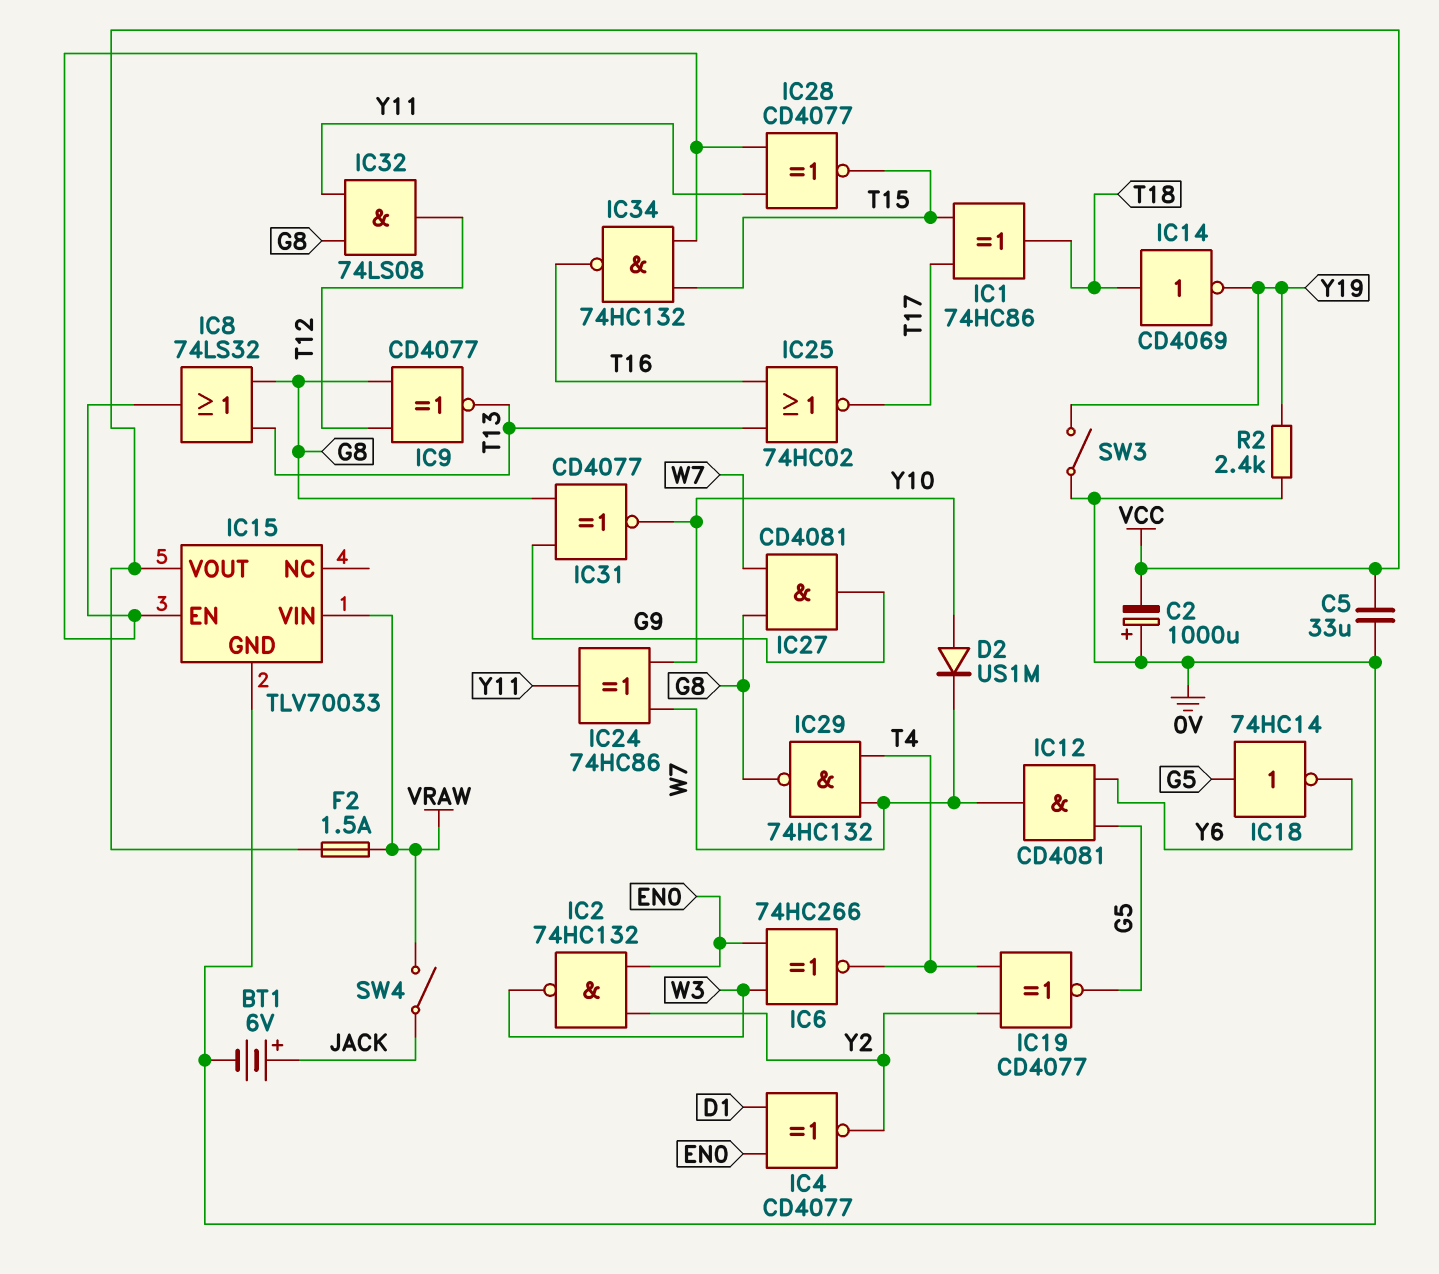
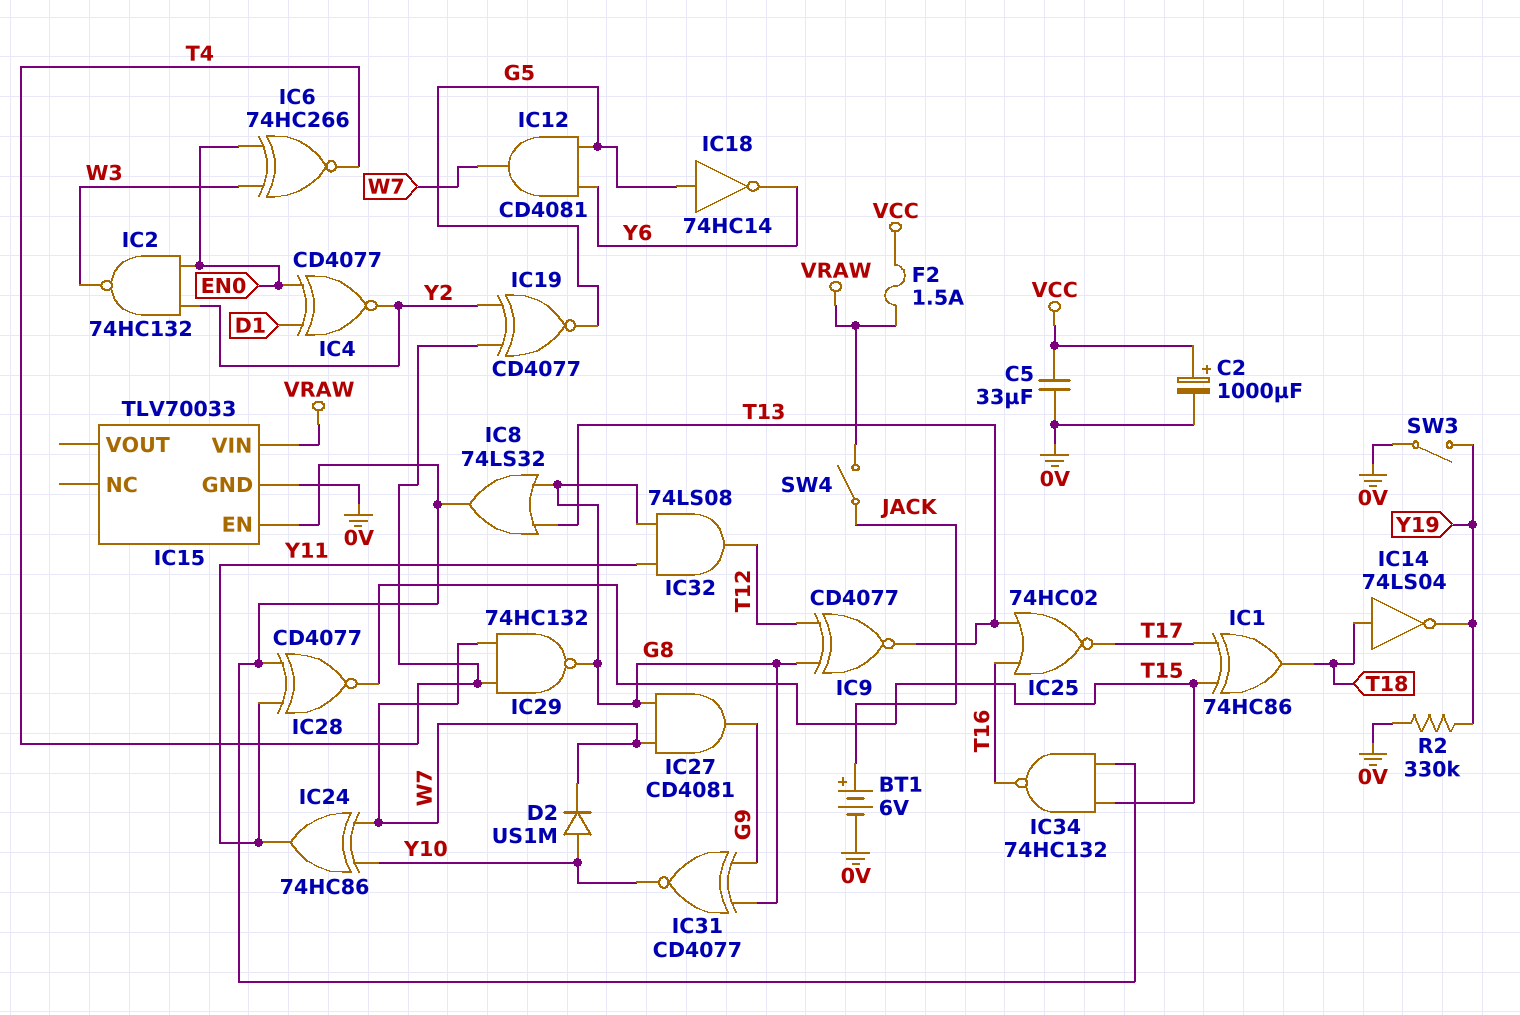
C2: 1000uF (plus 0V, minus VCC) -> 1000uF (plus VCC, minus 0V)
IC14: NOT CD4069 (in T18, out Y19) -> NOT 74LS04 (in T18, out Y19)
IC15 pin VOUT: VCC -> none
R2: 2.4k (0V, Y19) -> 330k (0V, Y19)

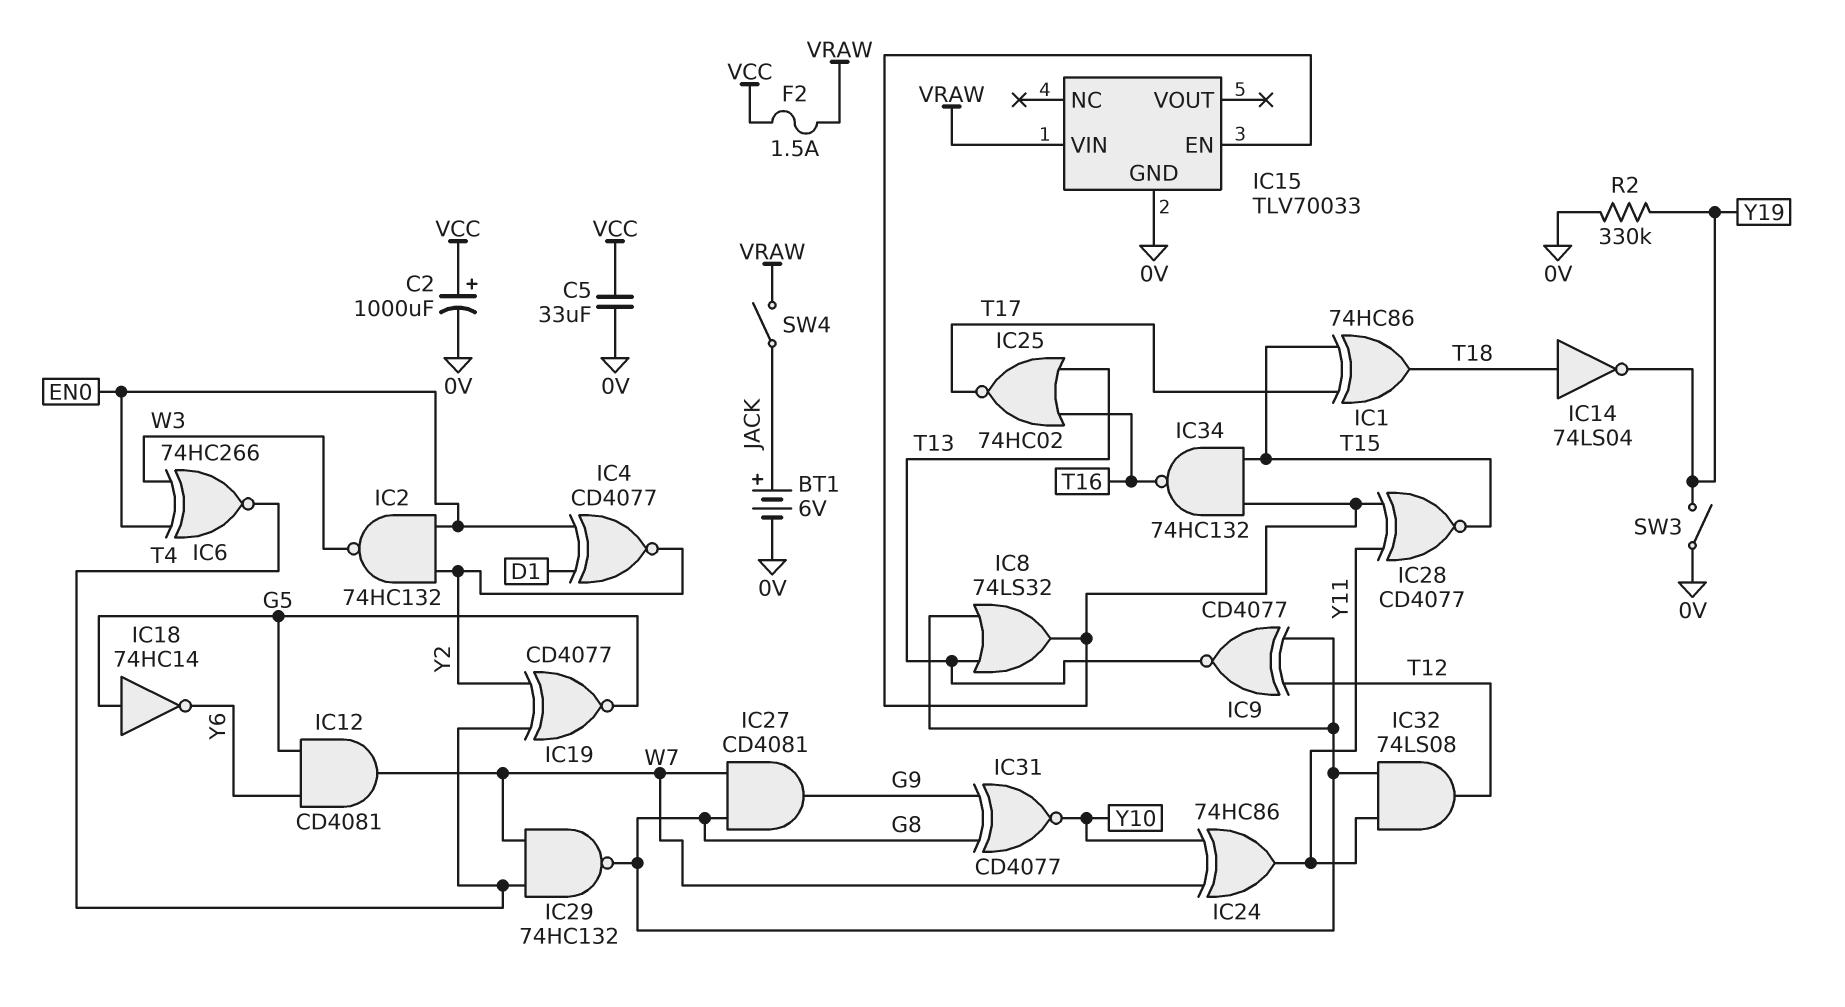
D2: diode US1M (A Y10, K W7) -> none

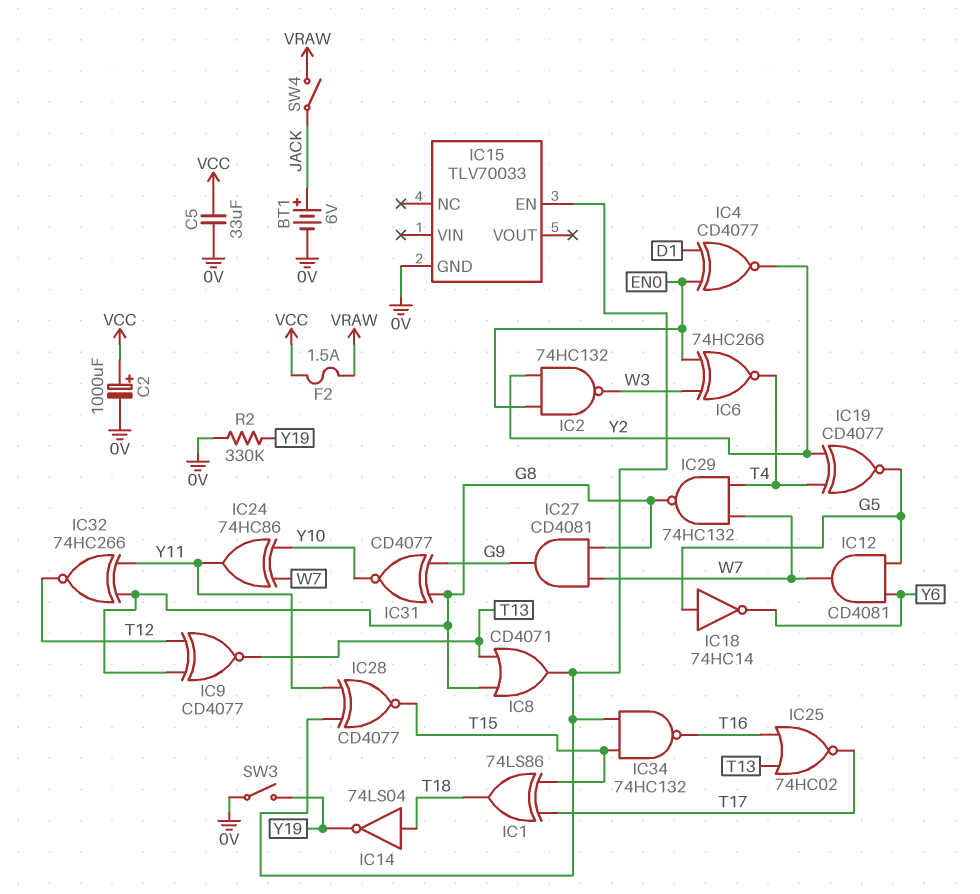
IC1: XOR 74HC86 (in T15, in T17, out T18) -> XOR 74LS86 (in T15, in T17, out T18)
IC8: OR 74LS32 (in G8, in T13, out IC15/EN) -> OR CD4071 (in G8, in T13, out IC15/EN)
IC15 pin VIN: VRAW -> none
IC32: AND 74LS08 (in G8, in Y11, out T12) -> XNOR 74HC266 (in G8, in Y11, out T12)

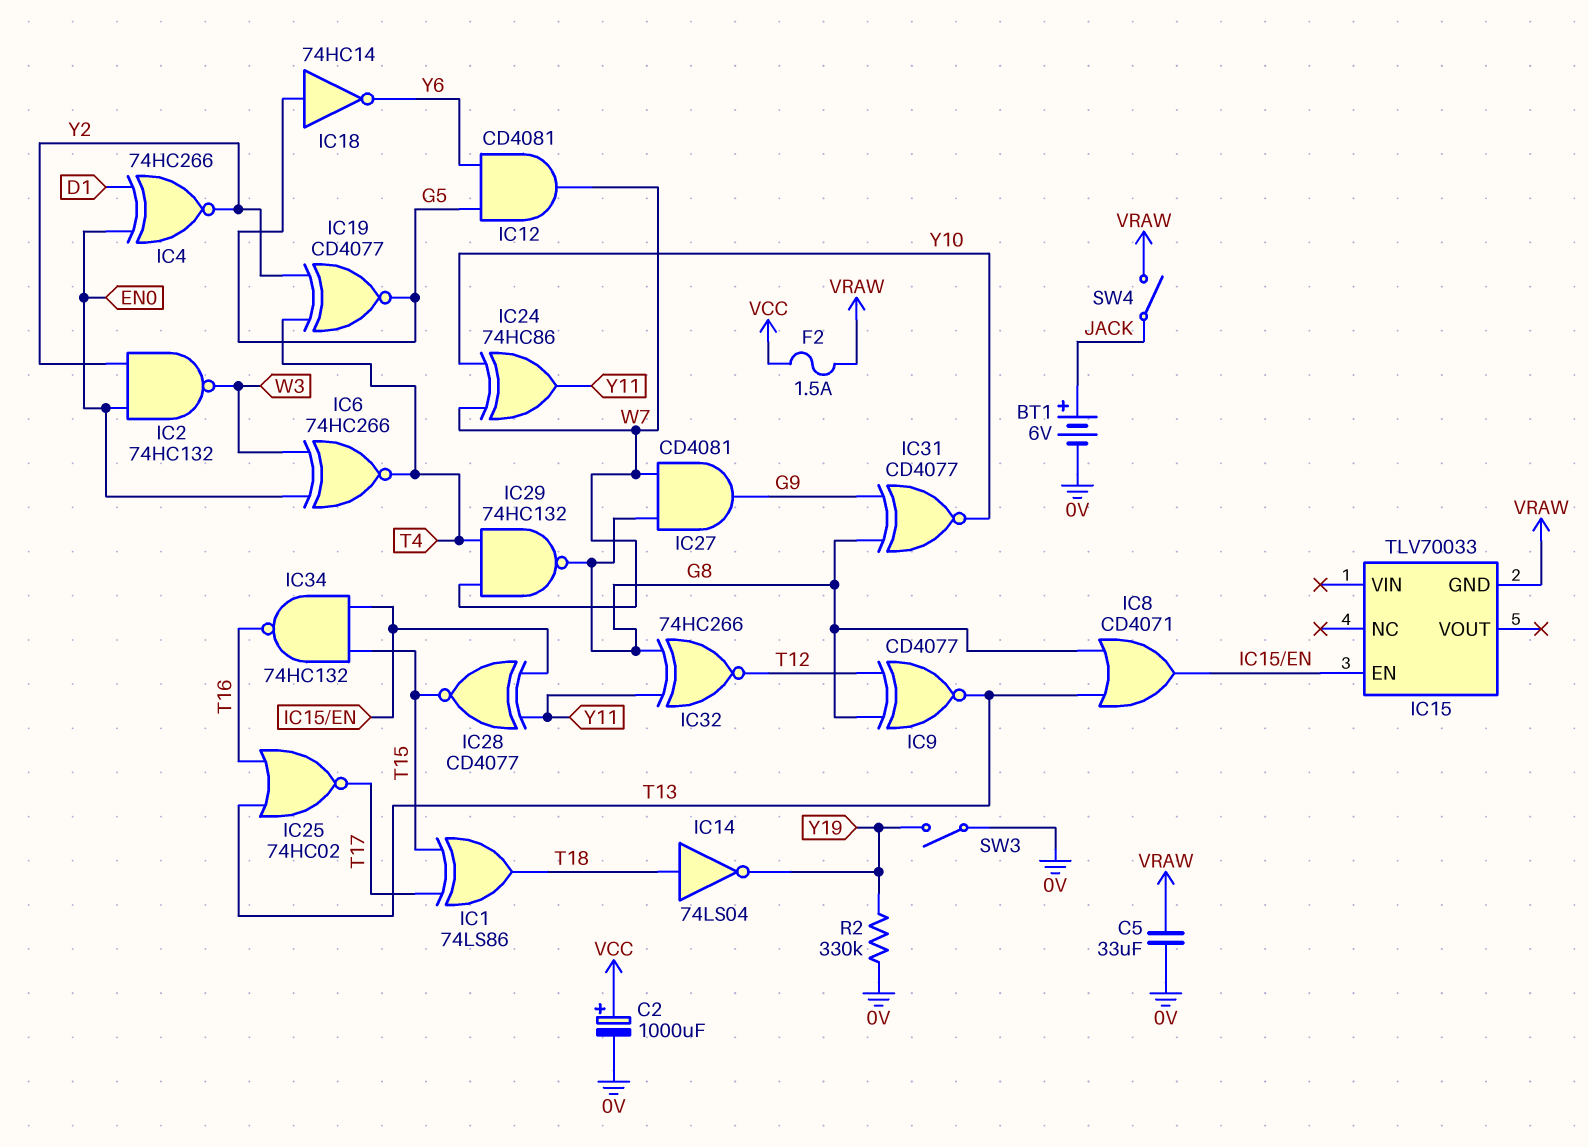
C5: 33uF (0V, VCC) -> 33uF (0V, VRAW)
IC4: XNOR CD4077 (in D1, in EN0, out Y2) -> XNOR 74HC266 (in D1, in EN0, out Y2)
IC15 pin GND: 0V -> VRAW

